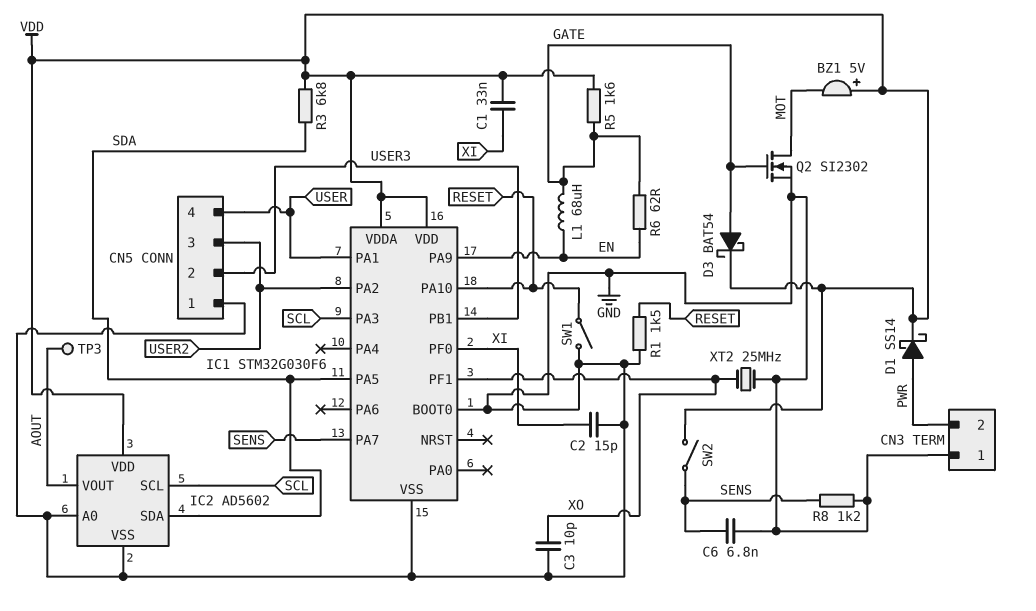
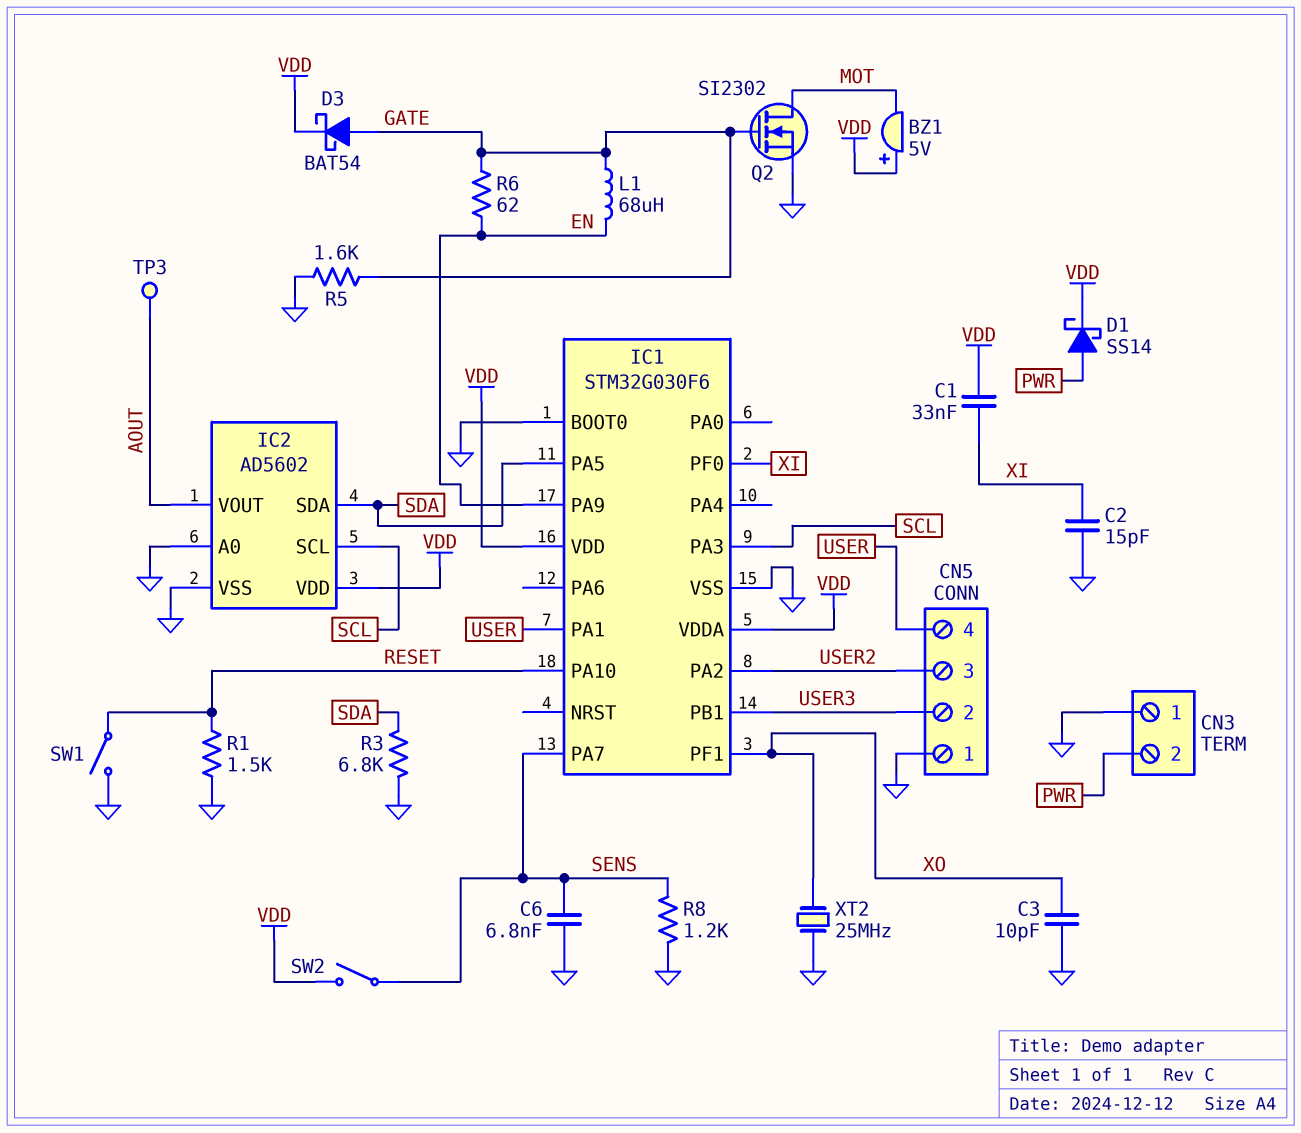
R3: 6.8k (SDA, VDD) -> 6.8k (GND, SDA)
R5: 1.6k (GATE, VDD) -> 1.6k (GATE, GND)

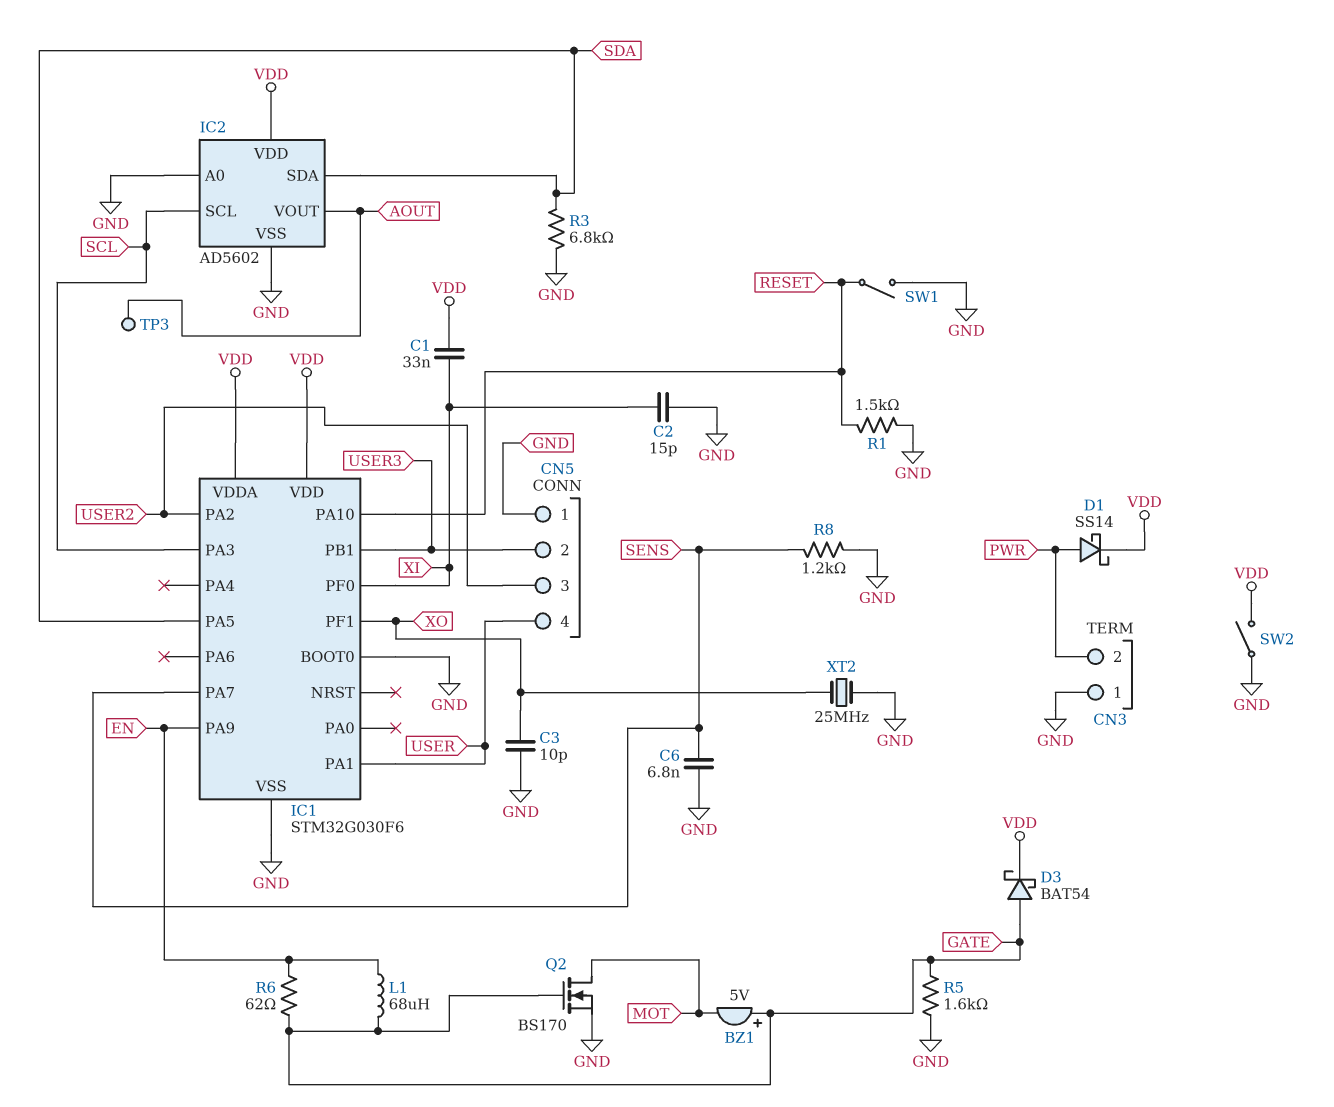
BZ1: buzzer 5V (plus VDD, minus MOT) -> buzzer 5V (plus GATE, minus MOT)
Q2: NMOS SI2302 (G GATE, D MOT, S GND) -> NMOS BS170 (G GATE, D MOT, S GND)
SW2: switch (SENS, VDD) -> switch (GND, VDD)

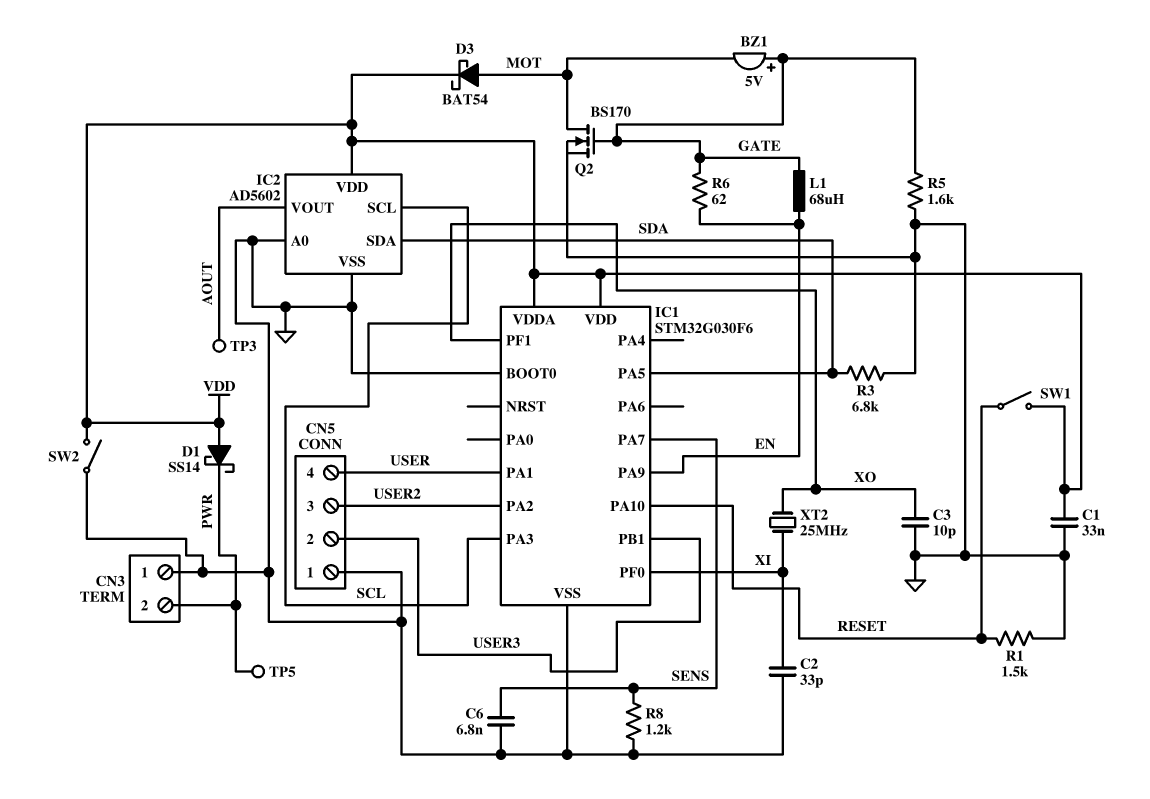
C1: 33nF (VDD, XI) -> 33nF (GND, VDD)
C2: 15pF (GND, XI) -> 33pF (GND, XI)
D1: schottky SS14 (A PWR, K VDD) -> schottky SS14 (A VDD, K PWR)
D3: schottky BAT54 (A GATE, K VDD) -> schottky BAT54 (A MOT, K VDD)
SW1: switch (GND, RESET) -> switch (RESET, VDD)
TP5: none -> test point (PWR)
XT2: 25MHz (GND, XO) -> 25MHz (XI, XO)

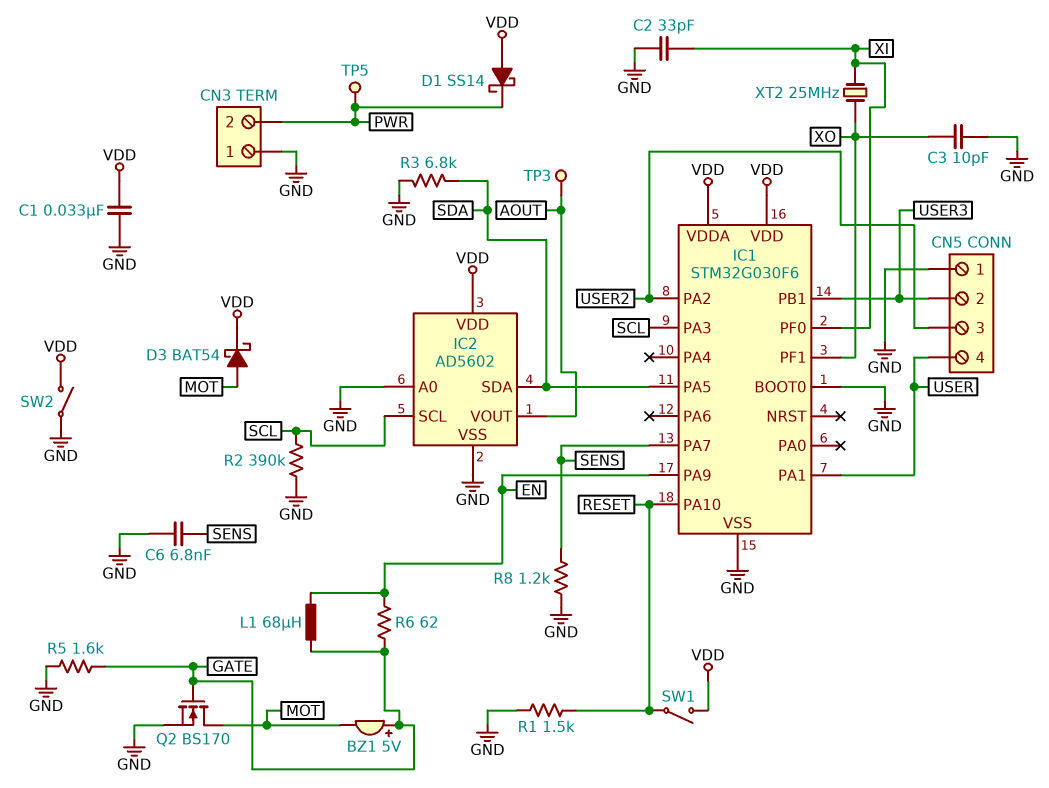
R2: none -> 390k (GND, SCL)

